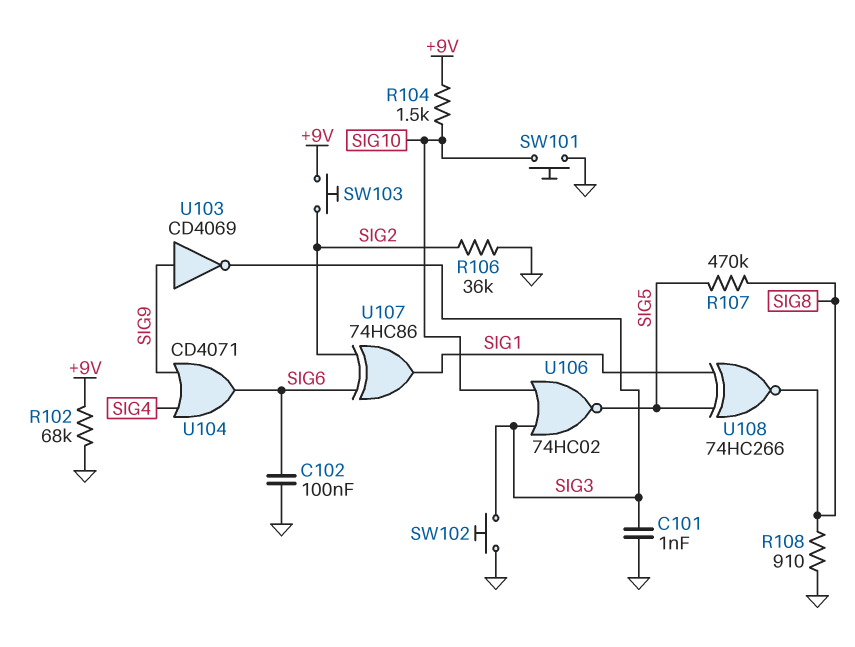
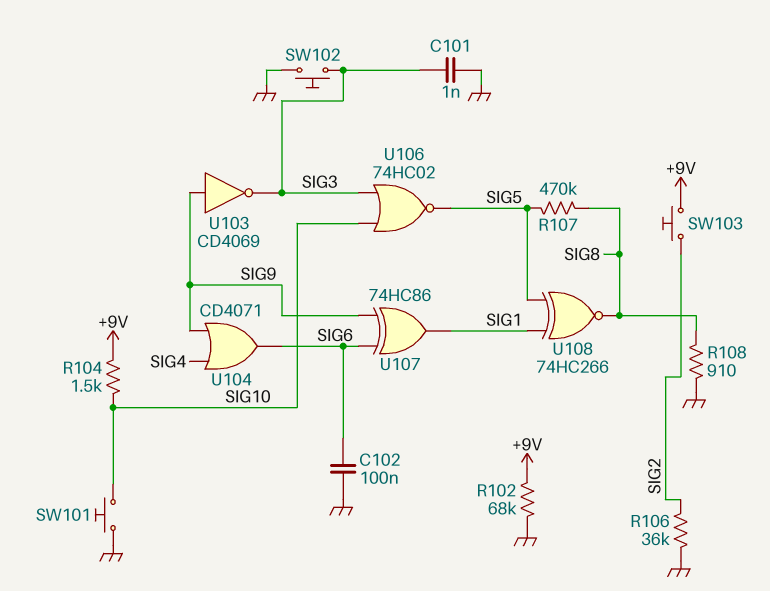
U107: XOR 74HC86 (in SIG2, in SIG6, out SIG1) -> XOR 74HC86 (in SIG6, in SIG9, out SIG1)

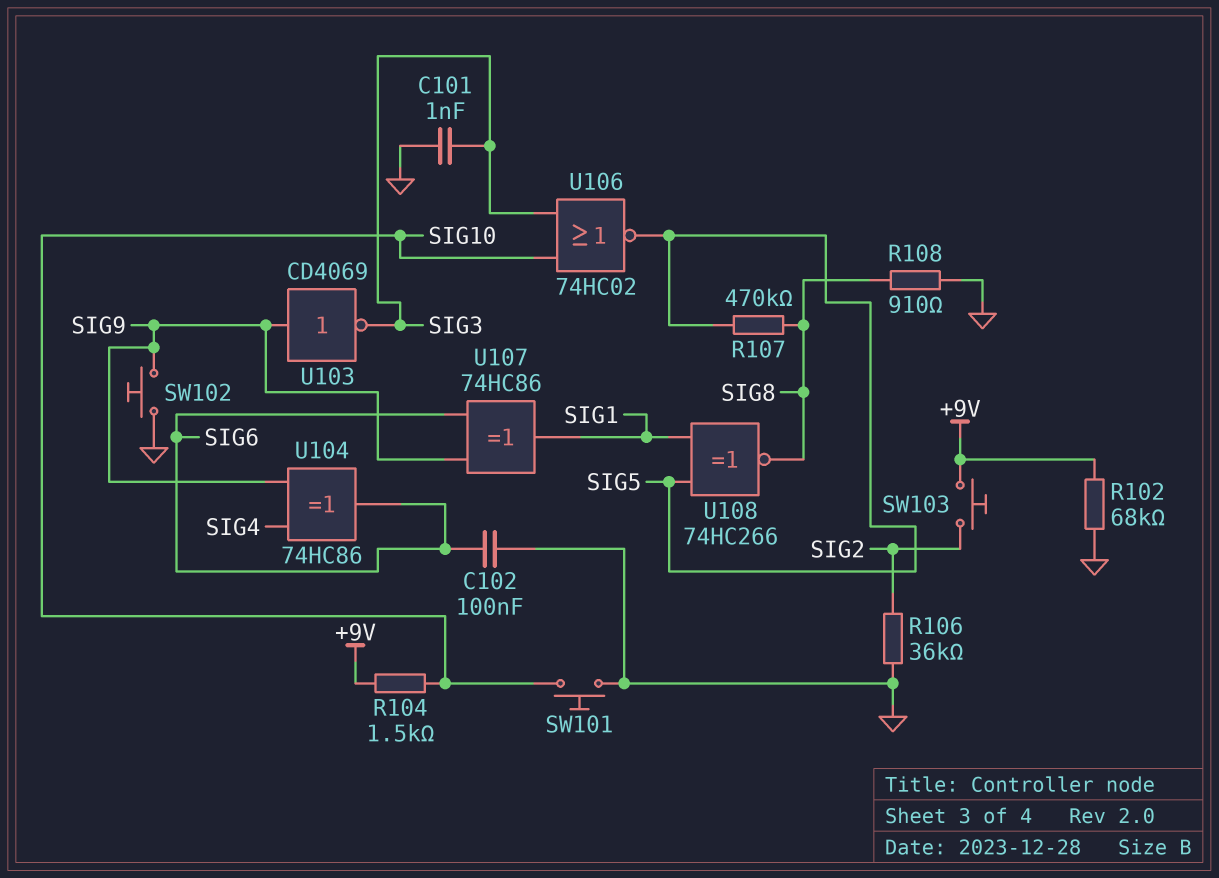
SW102: button (GND, SIG3) -> button (GND, SIG9)
U104: OR CD4071 (in SIG4, in SIG9, out SIG6) -> XOR 74HC86 (in SIG4, in SIG9, out SIG6)

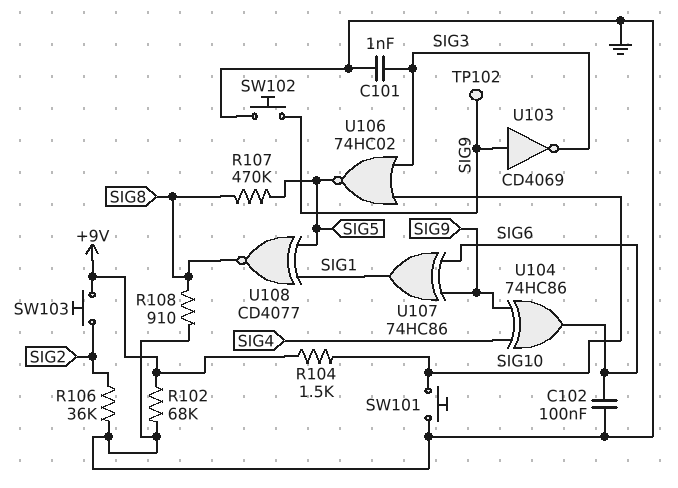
TP102: none -> test point (SIG9)
U108: XNOR 74HC266 (in SIG1, in SIG5, out SIG8) -> XNOR CD4077 (in SIG1, in SIG5, out SIG8)

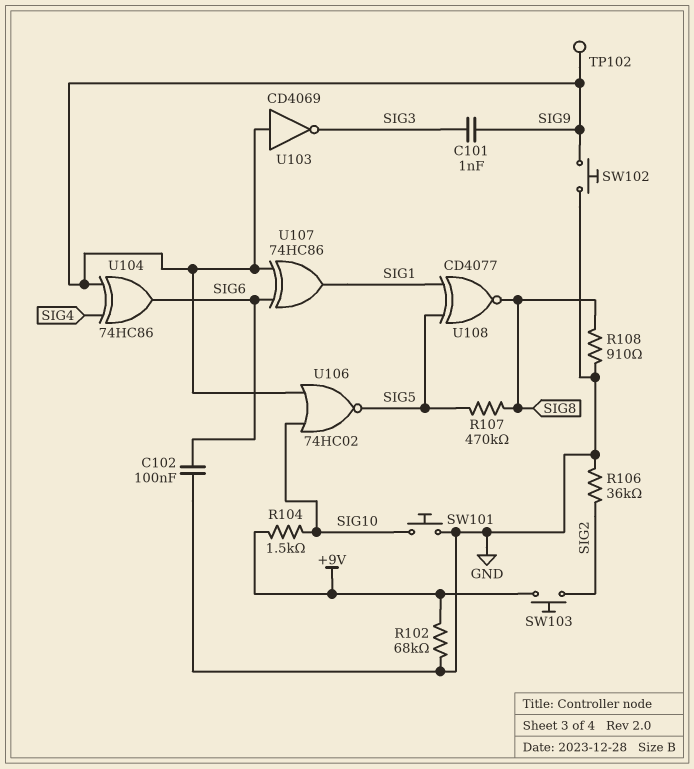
C101: 1nF (GND, SIG3) -> 1nF (SIG3, SIG9)
U106: NOR 74HC02 (in SIG3, in SIG10, out SIG5) -> NOR 74HC02 (in SIG9, in SIG10, out SIG5)

